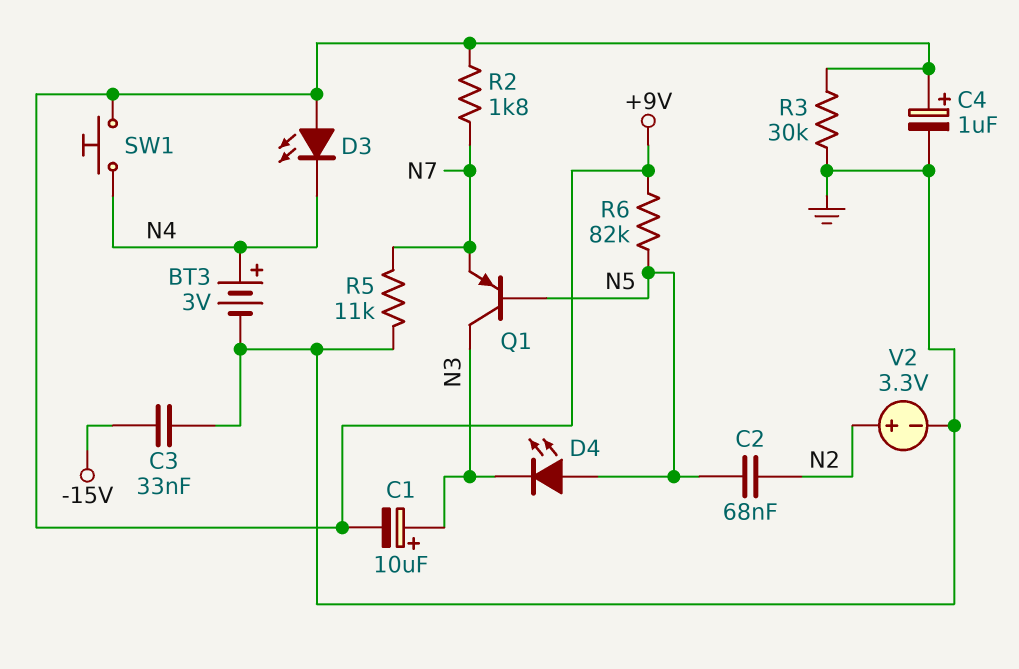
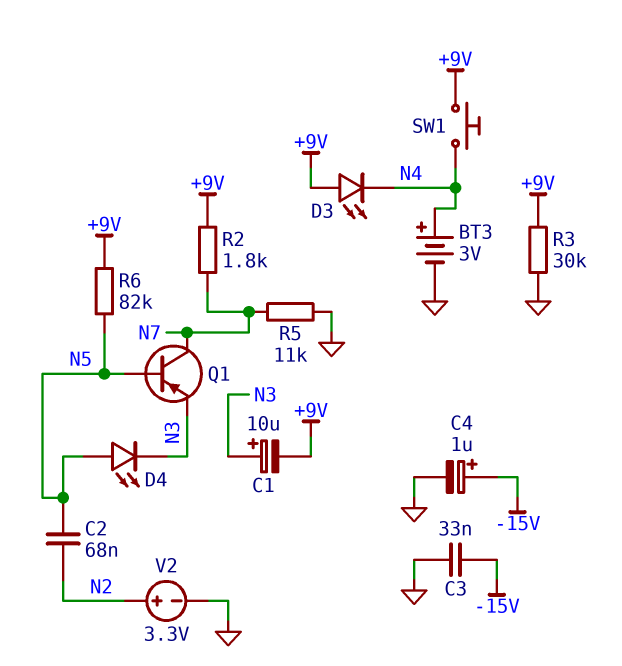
C4: 1uF (plus +9V, minus GND) -> 1uF (plus -15V, minus GND)
Q1: PNP (B N5, C N3, E N7) -> PNP (B N5, C N7, E N3)

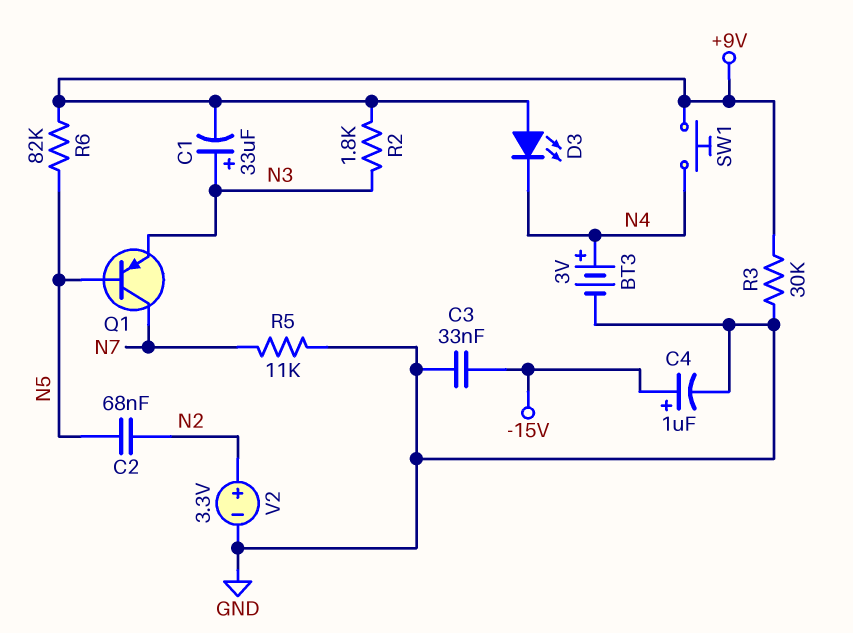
C1: 10uF (plus N3, minus +9V) -> 33uF (plus N3, minus +9V)
D4: LED (A N5, K N3) -> none
R2: 1.8k (+9V, N7) -> 1.8k (+9V, N3)

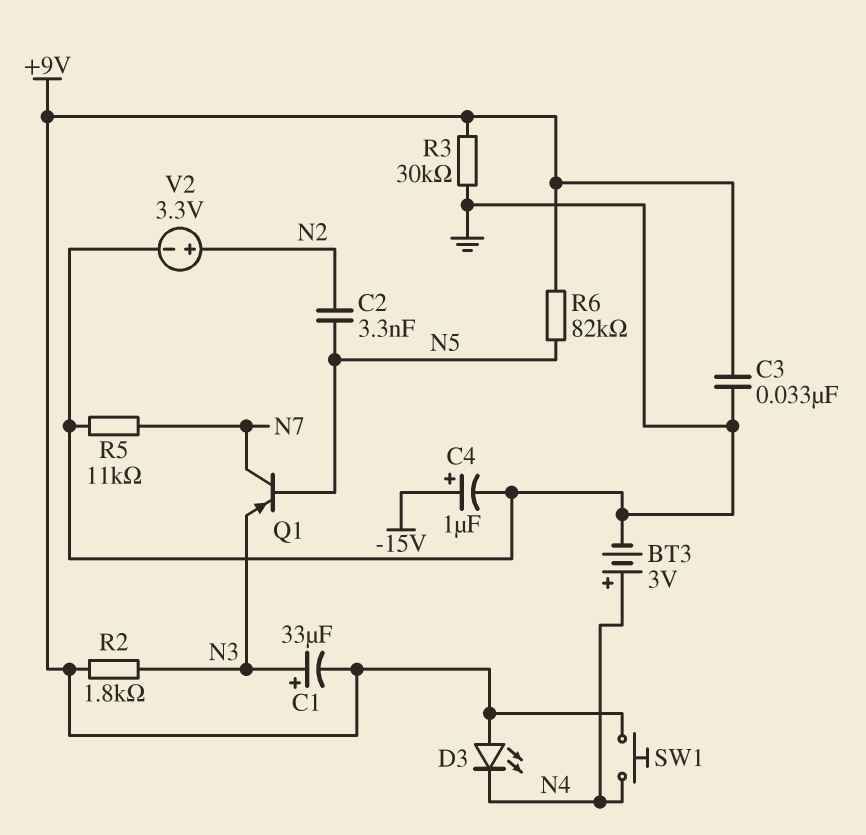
C2: 68nF (N2, N5) -> 3.3nF (N2, N5)
C3: 33nF (-15V, GND) -> 33nF (+9V, GND)

